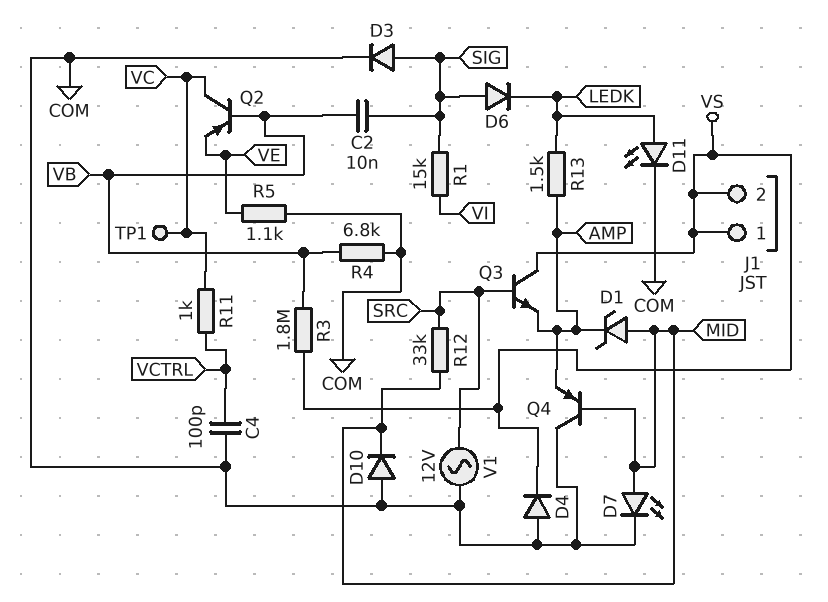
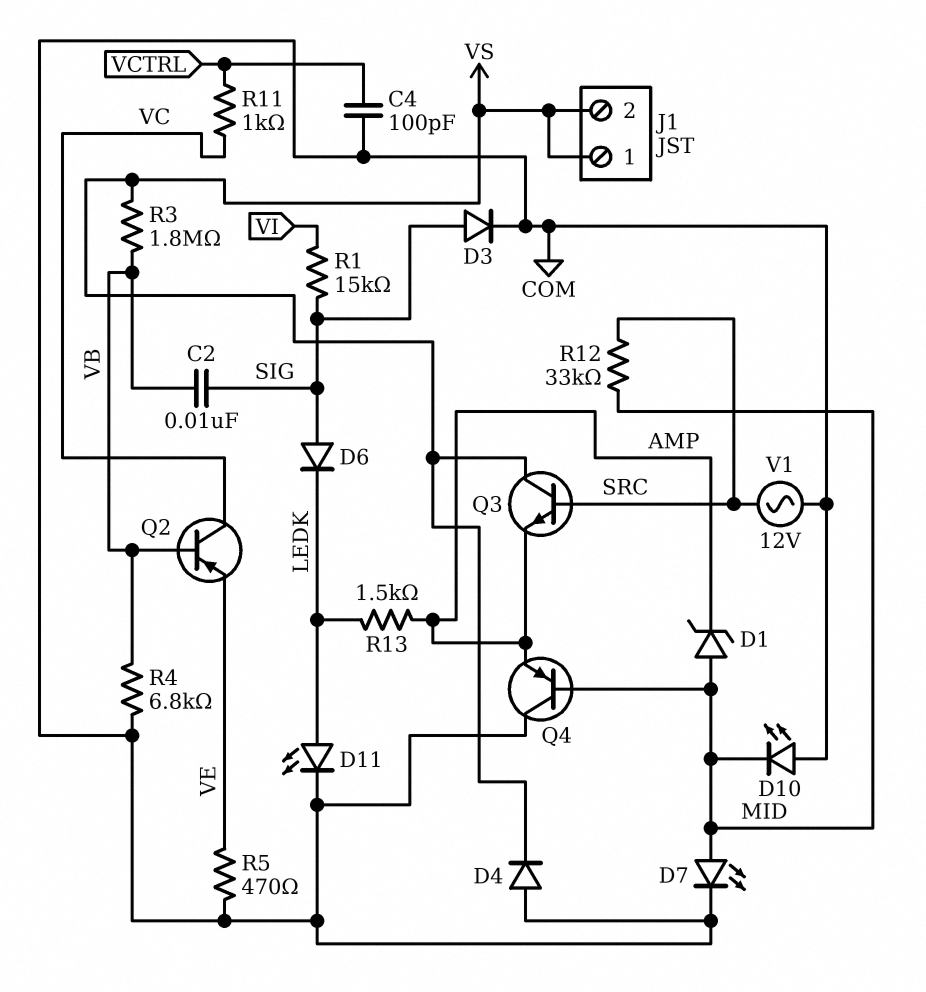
D10: diode (A COM, K MID) -> LED (A COM, K MID)
R5: 1.1k (COM, VE) -> 470 (COM, VE)
TP1: test point (VC) -> none

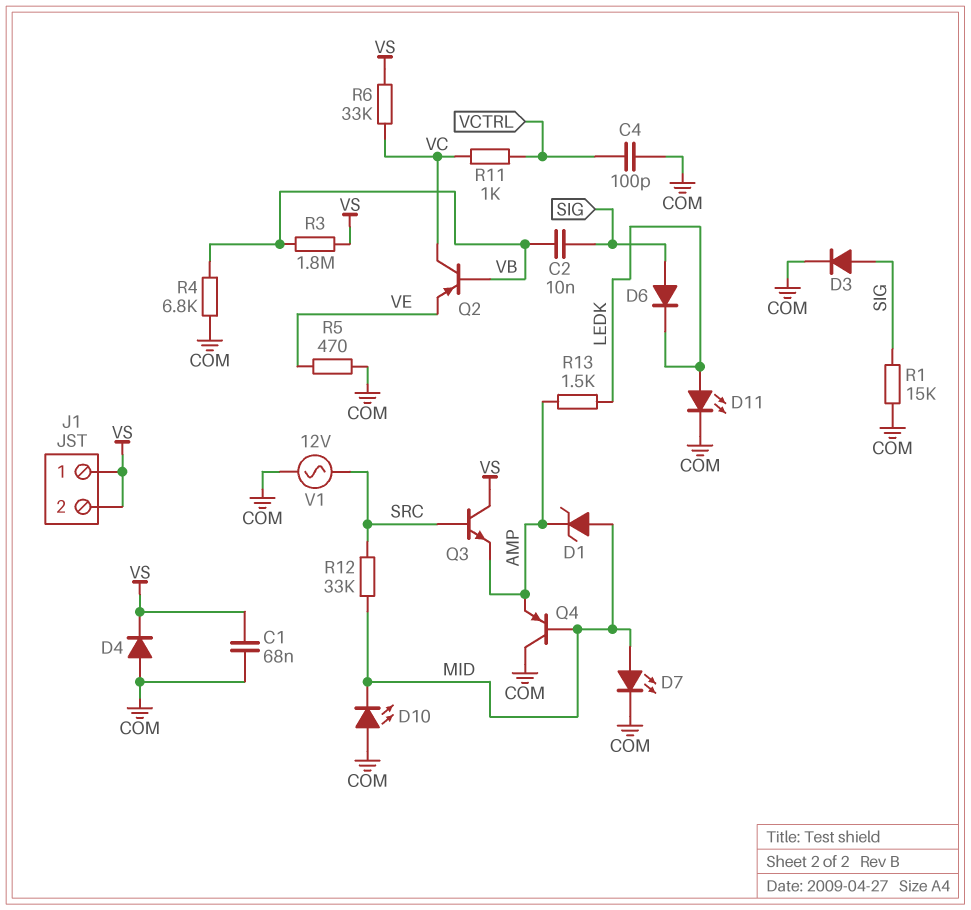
C1: none -> 68nF (COM, VS)
R1: 15k (SIG, VI) -> 15k (COM, SIG)
R6: none -> 33k (VC, VS)

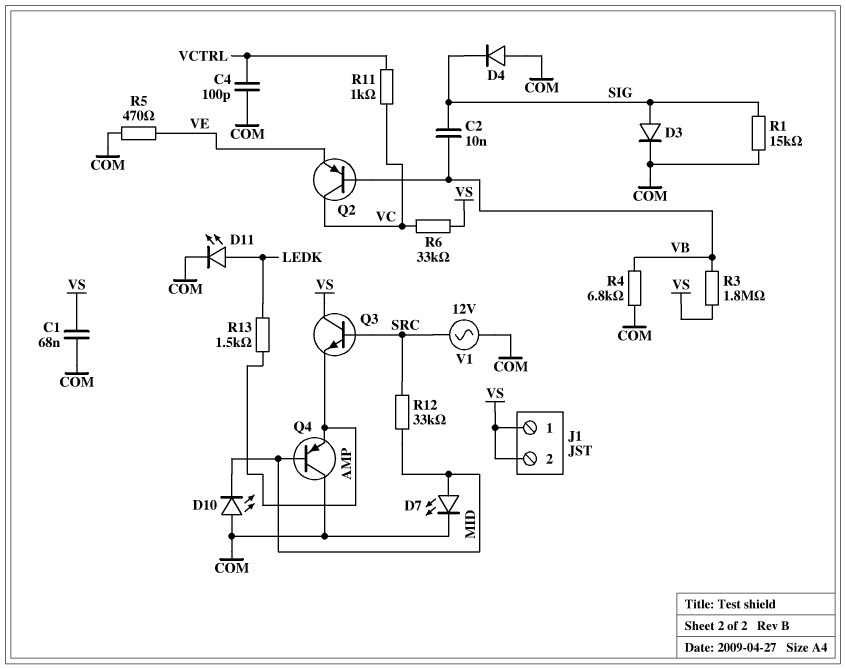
D1: zener (A MID, K AMP) -> none
D4: diode (A COM, K VS) -> diode (A COM, K SIG)
D6: diode (A SIG, K LEDK) -> none

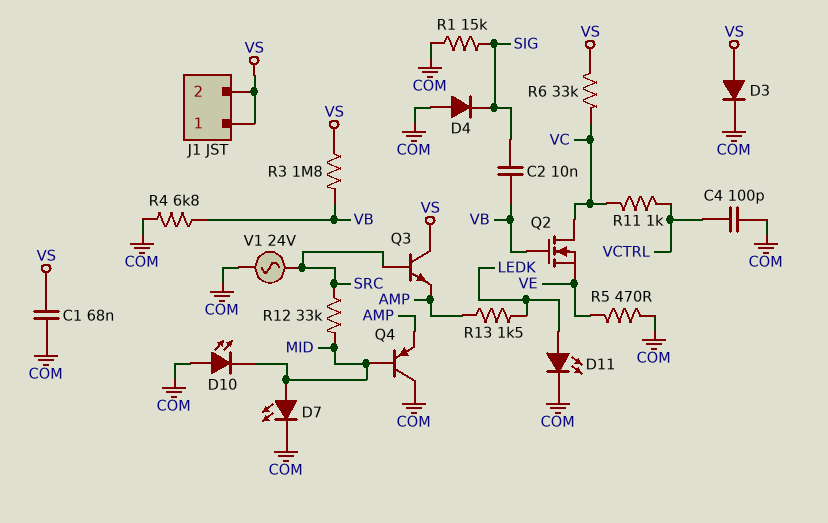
D3: diode (A SIG, K COM) -> diode (A VS, K COM)
Q2: PNP (B VB, C VC, E VE) -> NMOS (G VB, D VC, S VE)
V1: AC 12V (COM, SRC) -> AC 24V (COM, SRC)

